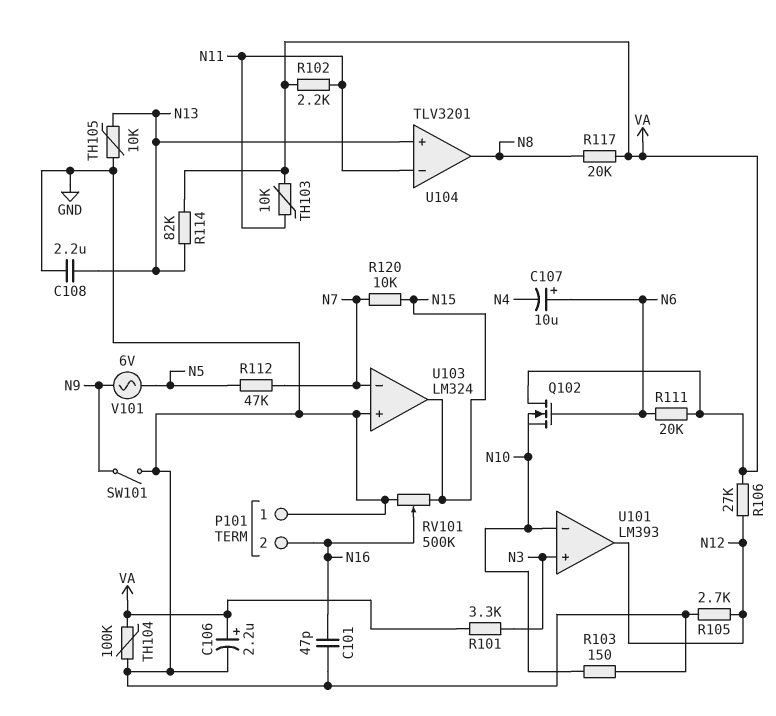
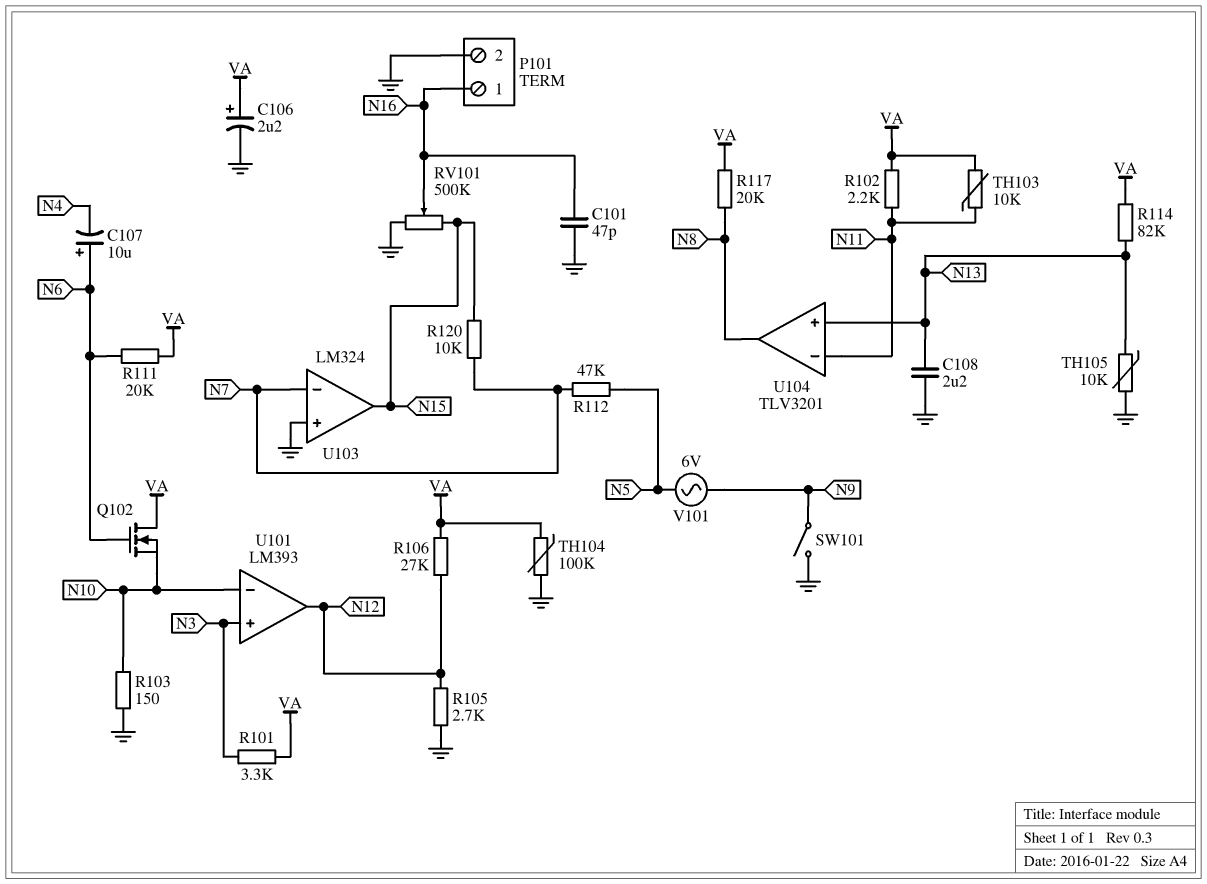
P101 pin 1: GND -> N16
P101 pin 2: N16 -> GND

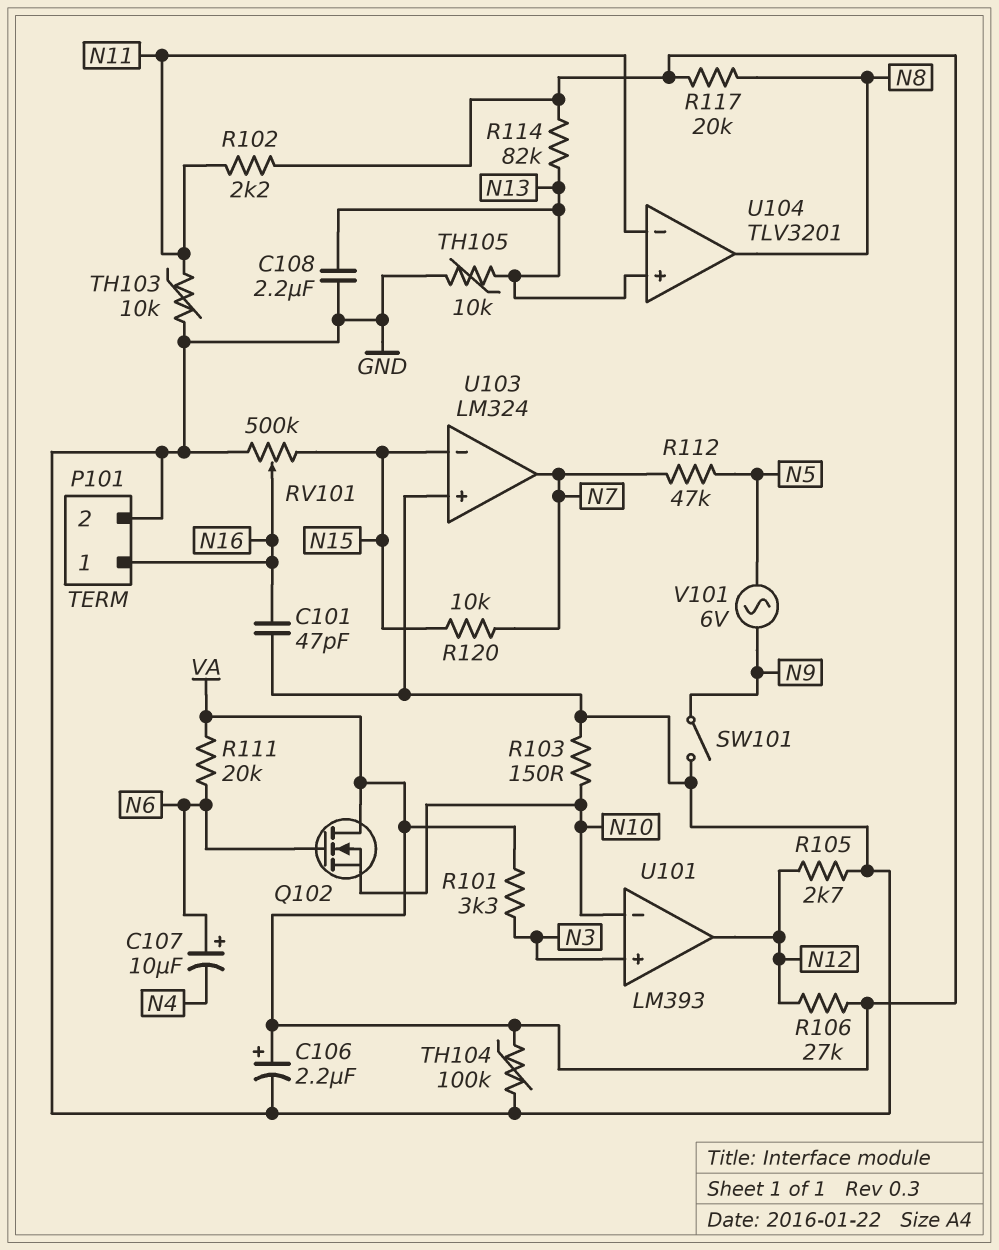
TH103: 10k (N11, VA) -> 10k (GND, N11)
U103 pin in-: N7 -> N15
U103 pin out: N15 -> N7

